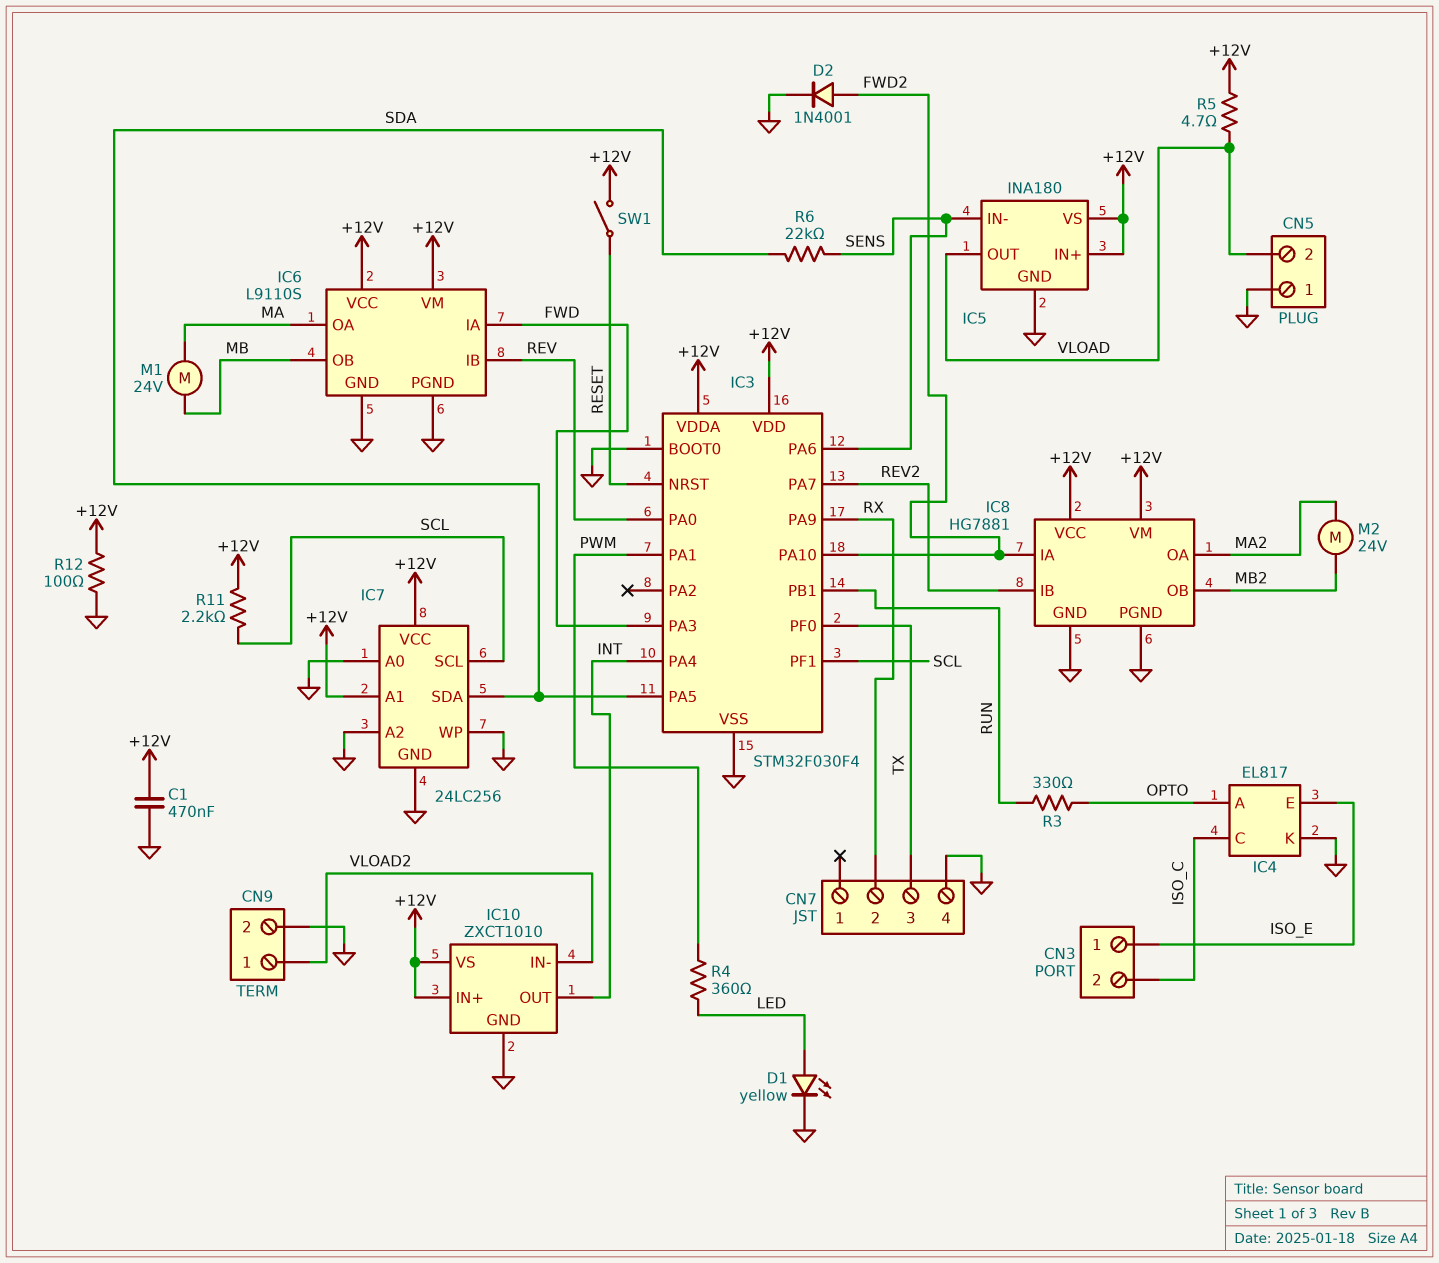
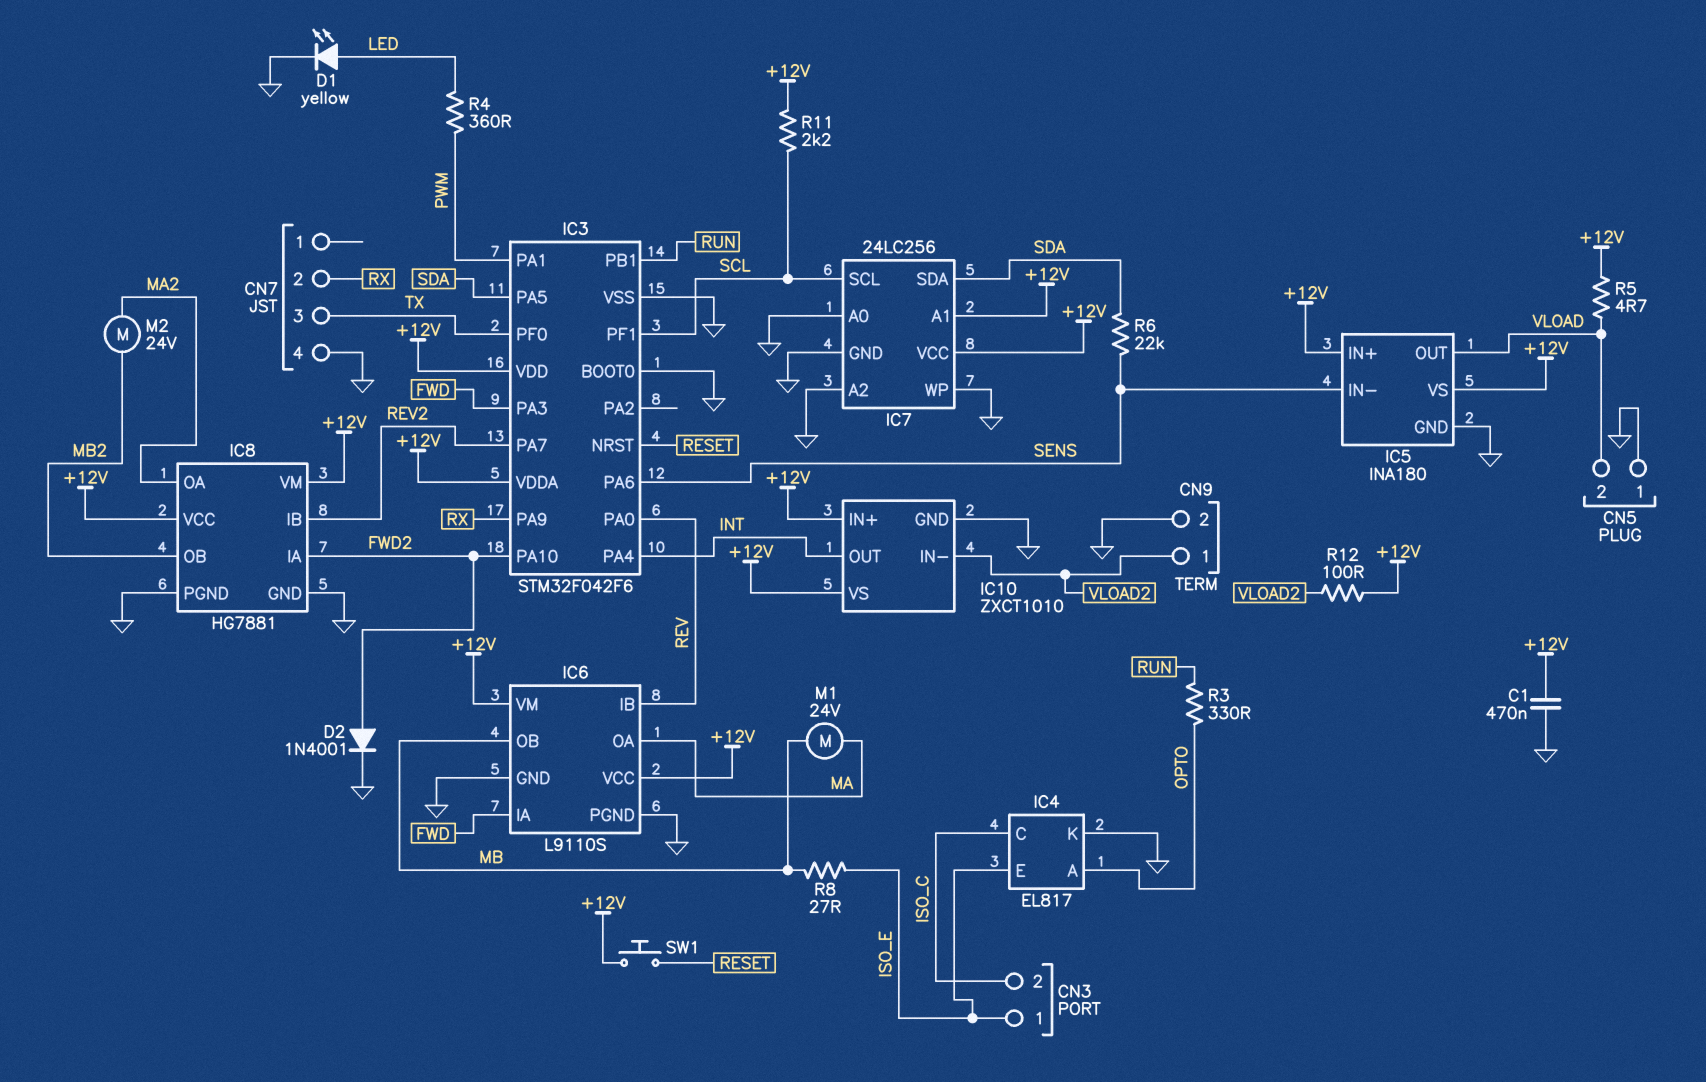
IC3: STM32F030F4 -> STM32F042F6
R8: none -> 27 (ISO_E, MB)
R12: 100 (+12V, GND) -> 100 (+12V, VLOAD2)
SW1: switch (+12V, RESET) -> button (+12V, RESET)

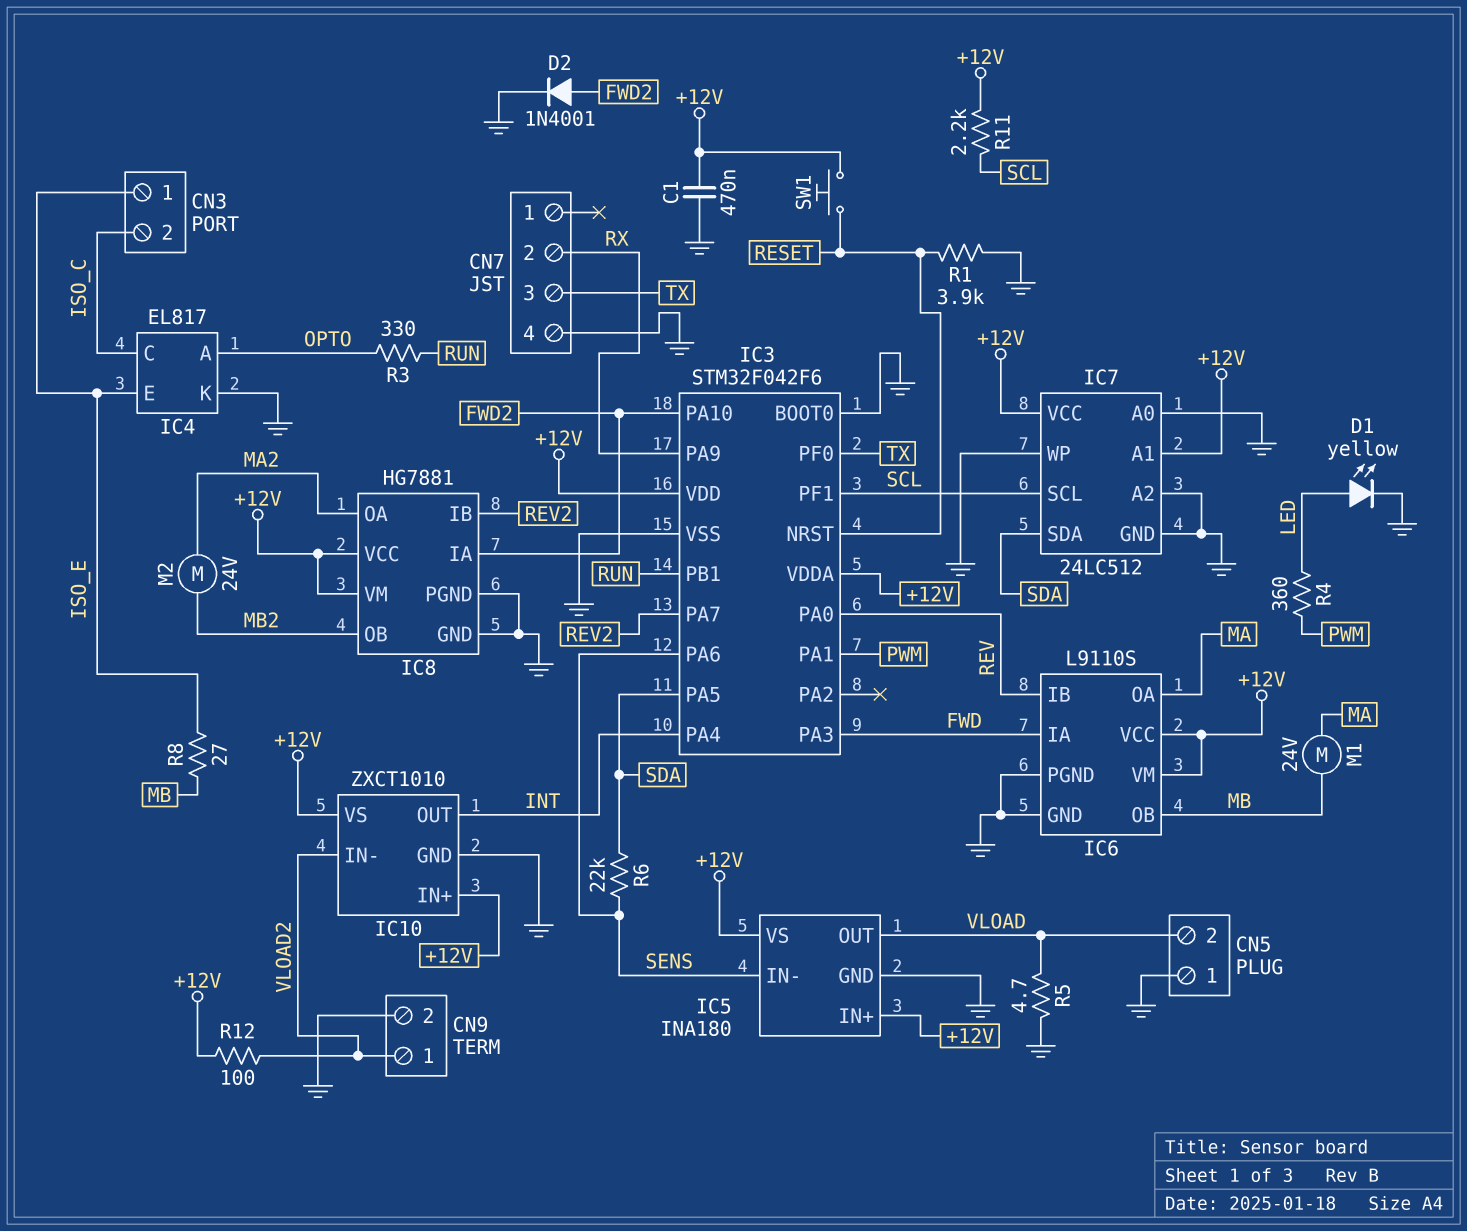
IC7: 24LC256 -> 24LC512
R1: none -> 3.9k (GND, RESET)
R5: 4.7 (+12V, VLOAD) -> 4.7 (GND, VLOAD)

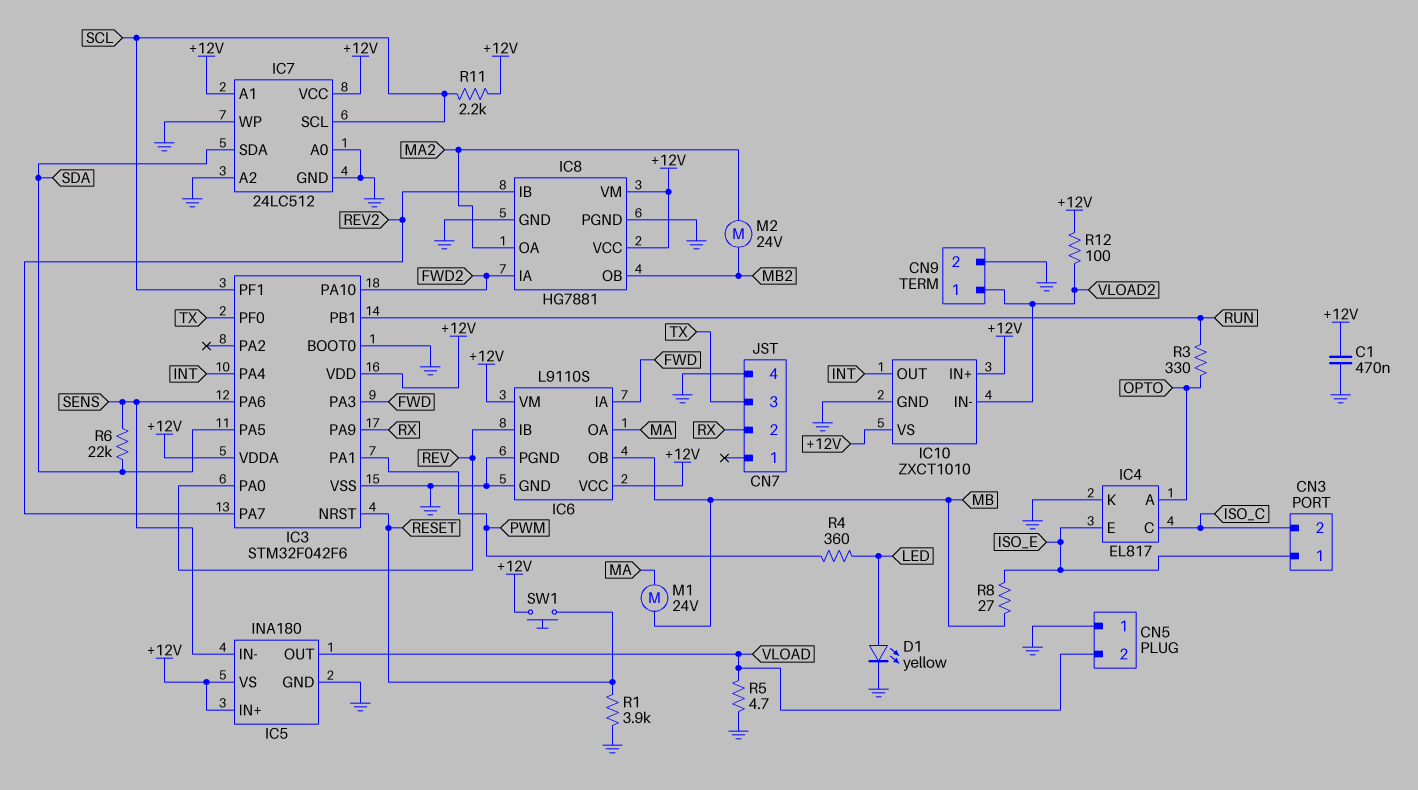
D2: diode 1N4001 (A FWD2, K GND) -> none

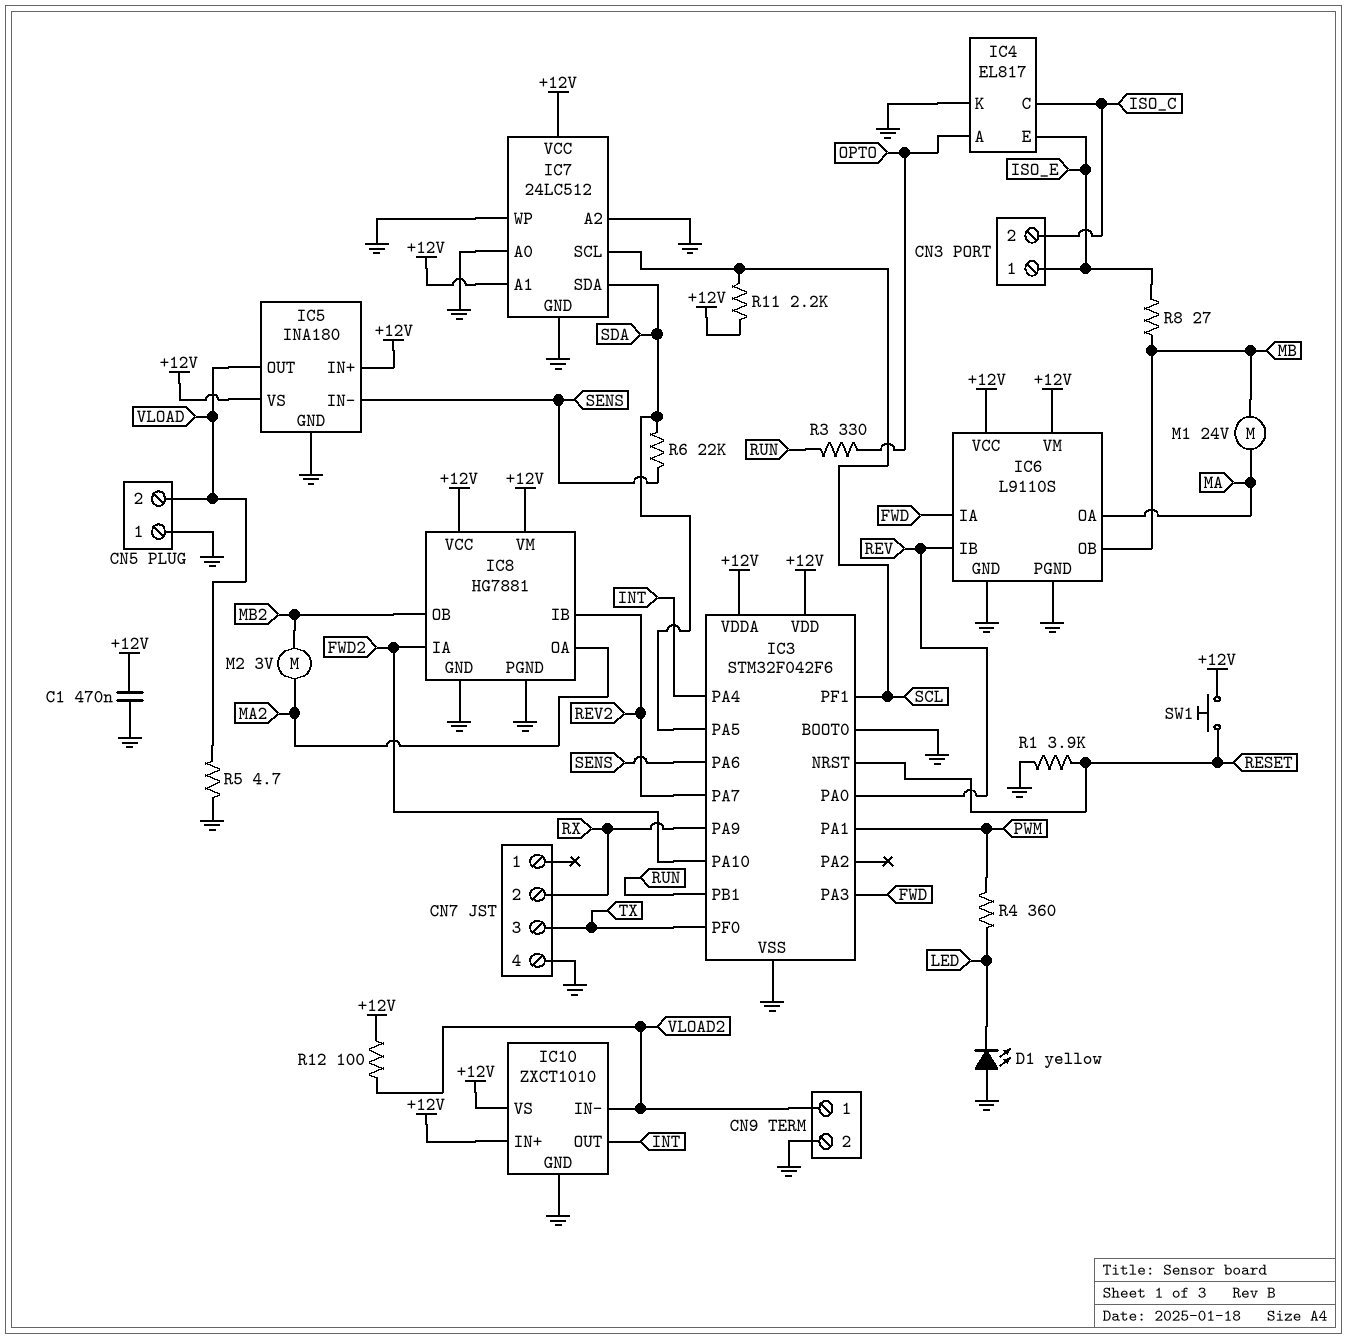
D1: LED yellow (A LED, K GND) -> LED yellow (A GND, K LED)
M2: motor 24V (MA2, MB2) -> motor 3V (MA2, MB2)

